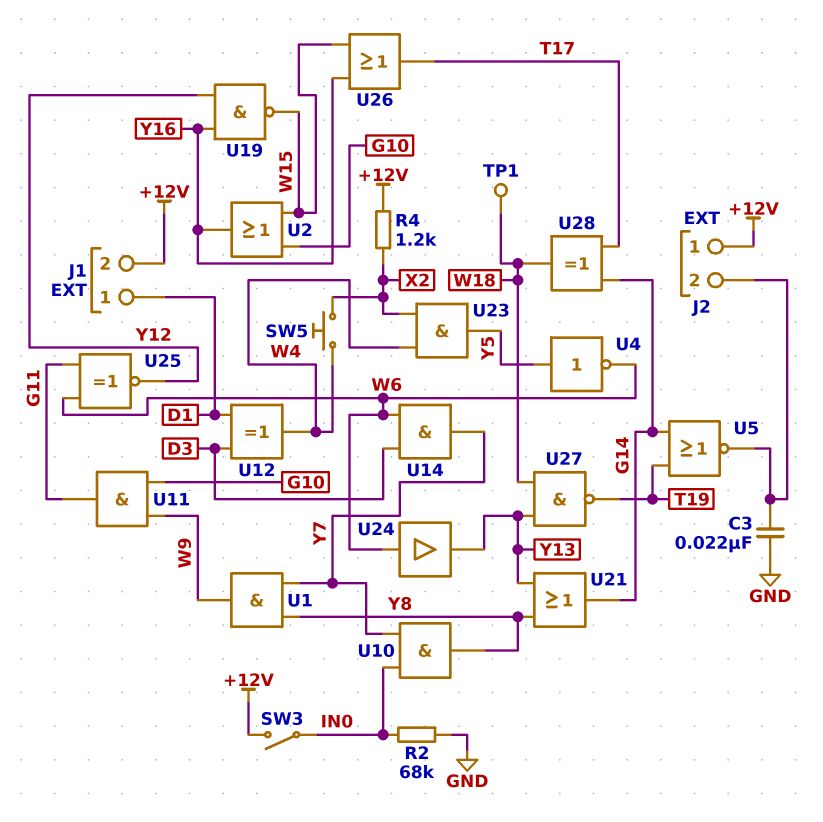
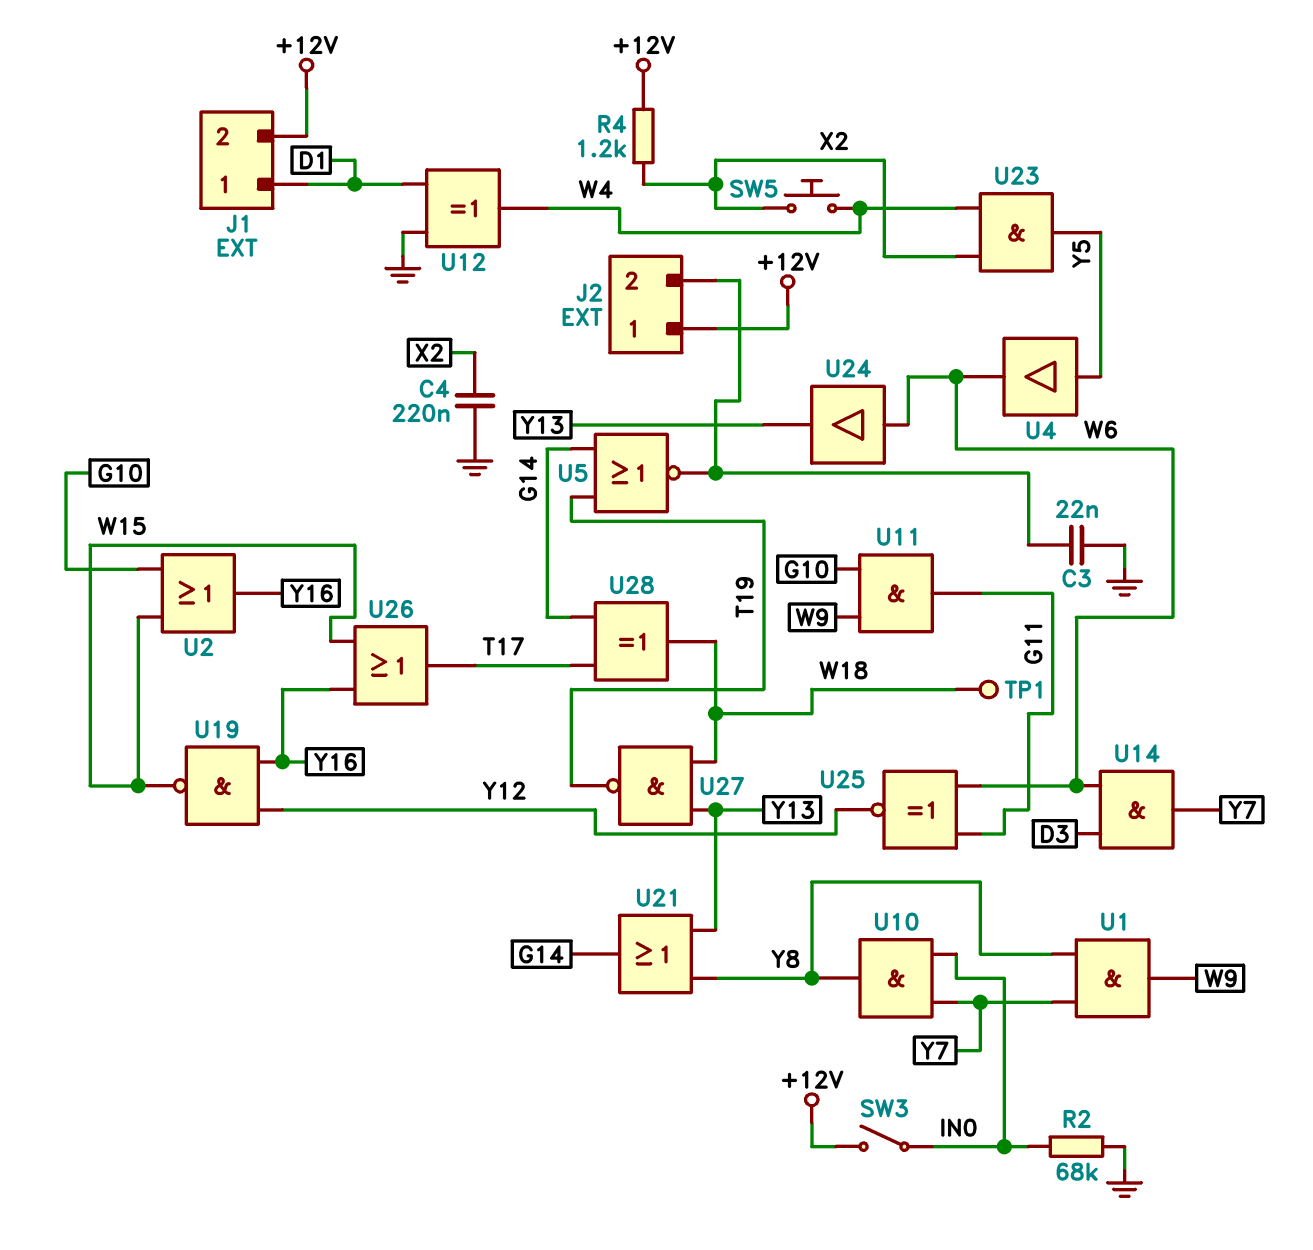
C4: none -> 220nF (GND, X2)
U4: NOT (in Y5, out W6) -> buffer (in Y5, out W6)
U12: XOR (in D1, in D3, out W4) -> XOR (in D1, in GND, out W4)

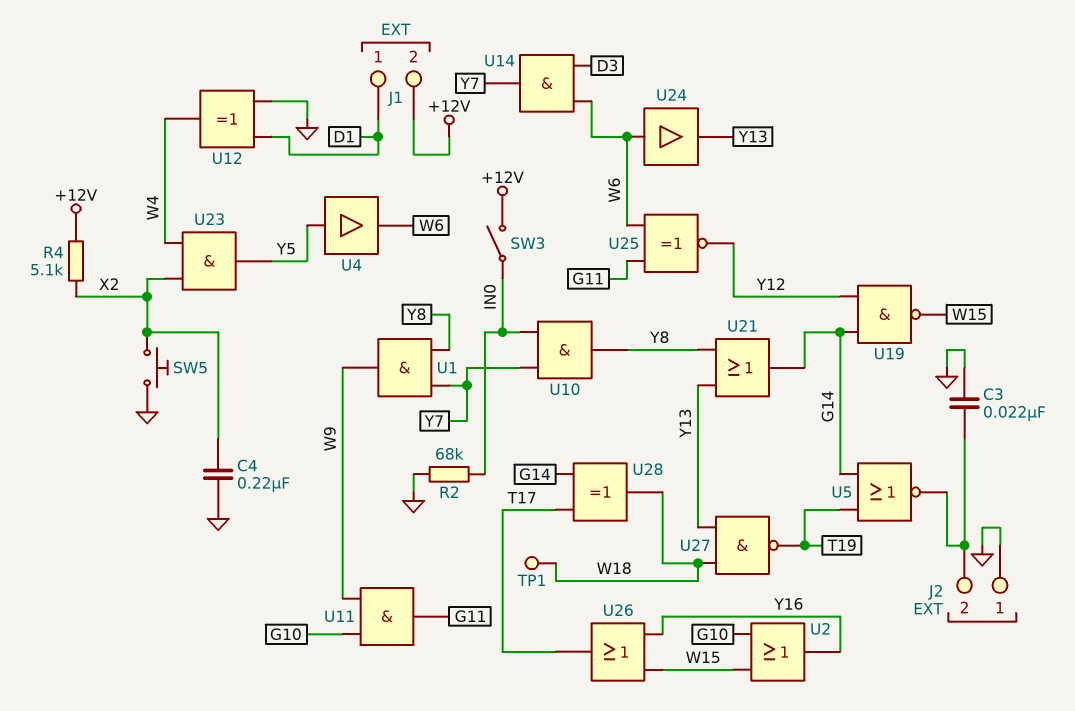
J2 pin 1: +12V -> GND
R4: 1.2k (+12V, X2) -> 5.1k (+12V, X2)
SW5: button (W4, X2) -> button (GND, X2)
U19: NAND (in Y12, in Y16, out W15) -> NAND (in G14, in Y12, out W15)

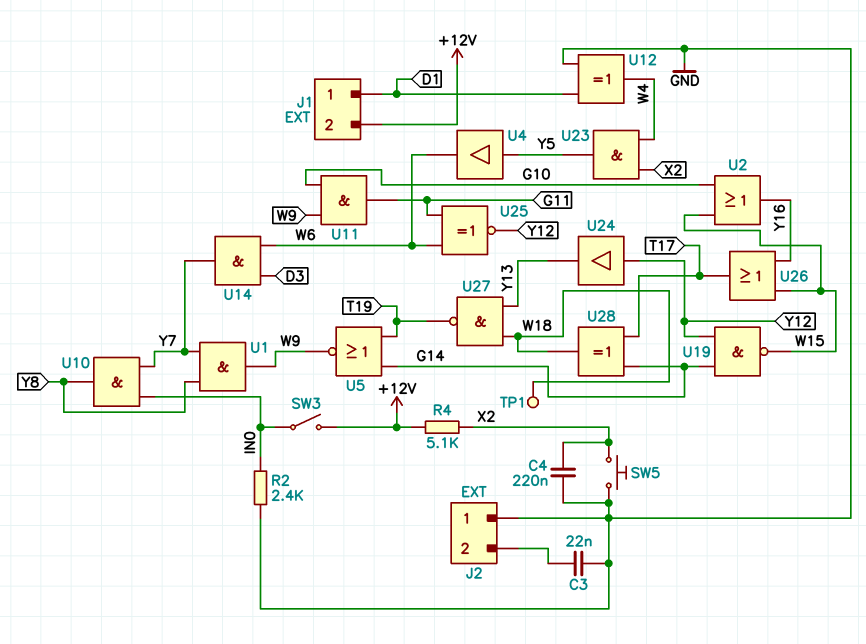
R2: 68k (GND, IN0) -> 2.4k (GND, IN0)
U5: NOR (in G14, in T19, out J2/2) -> NOR (in G14, in T19, out W9)
U21: OR (in Y8, in Y13, out G14) -> none
U24: buffer (in W6, out Y13) -> buffer (in Y12, out Y13)

